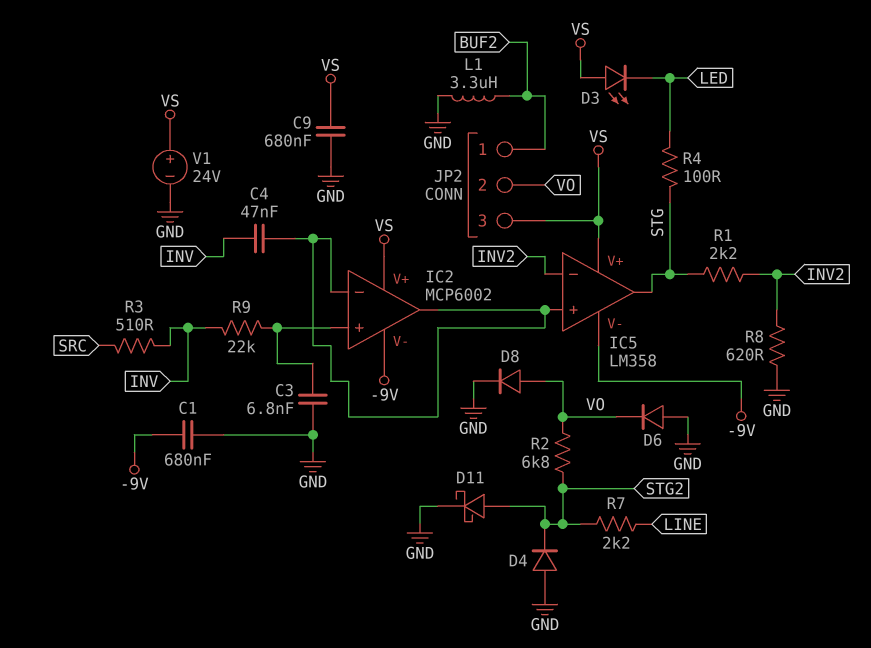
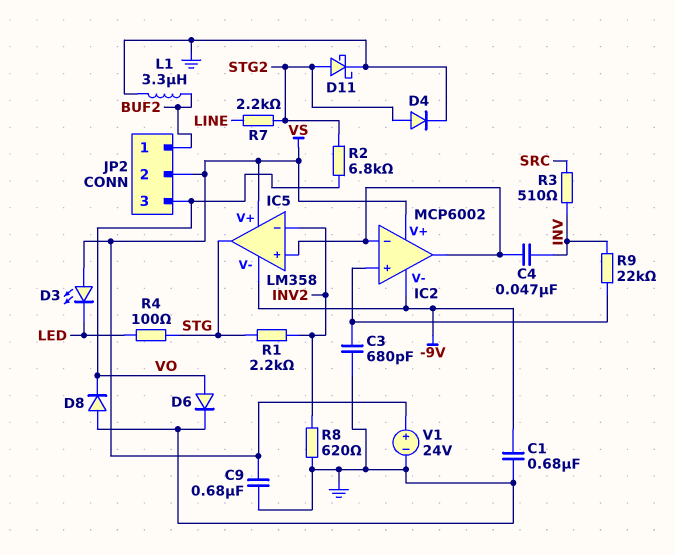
C3: 6.8nF (GND, IC2/in+) -> 680pF (GND, IC2/in+)
D4: diode (A GND, K STG2) -> diode (A STG2, K GND)
D6: diode (A GND, K VO) -> diode (A VO, K GND)
D8: diode (A VO, K GND) -> diode (A GND, K VO)
JP2 pin 2: VO -> VS
JP2 pin 3: VS -> VO

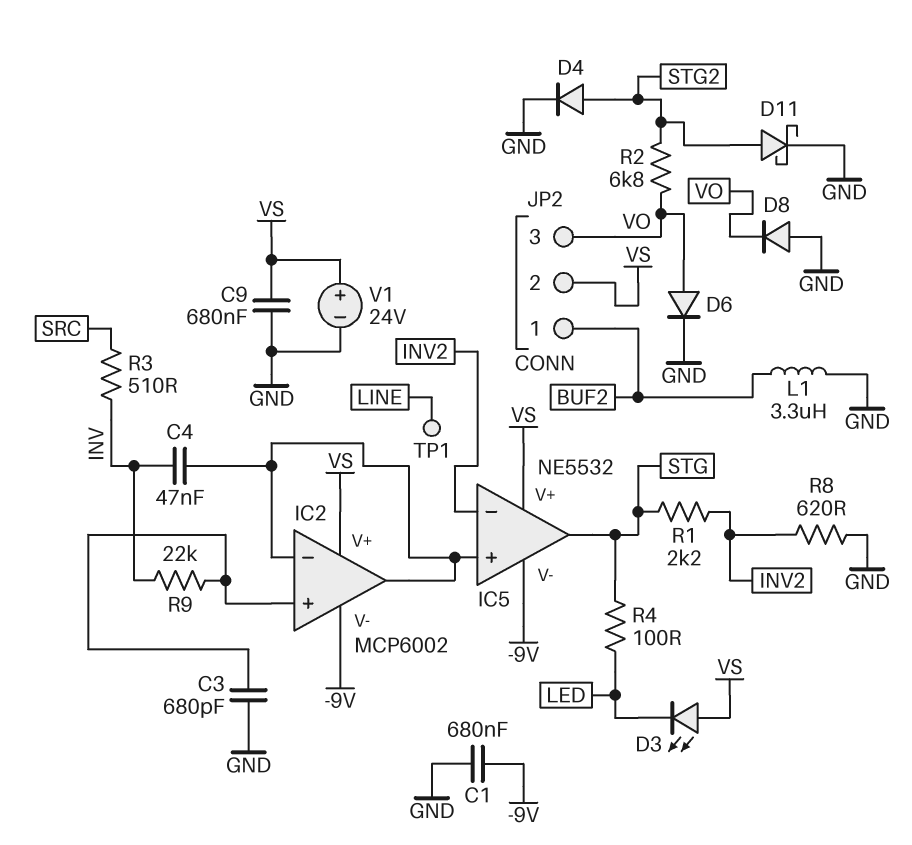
IC5: LM358 -> NE5532
R7: 2.2k (LINE, STG2) -> none
TP1: none -> test point (LINE)

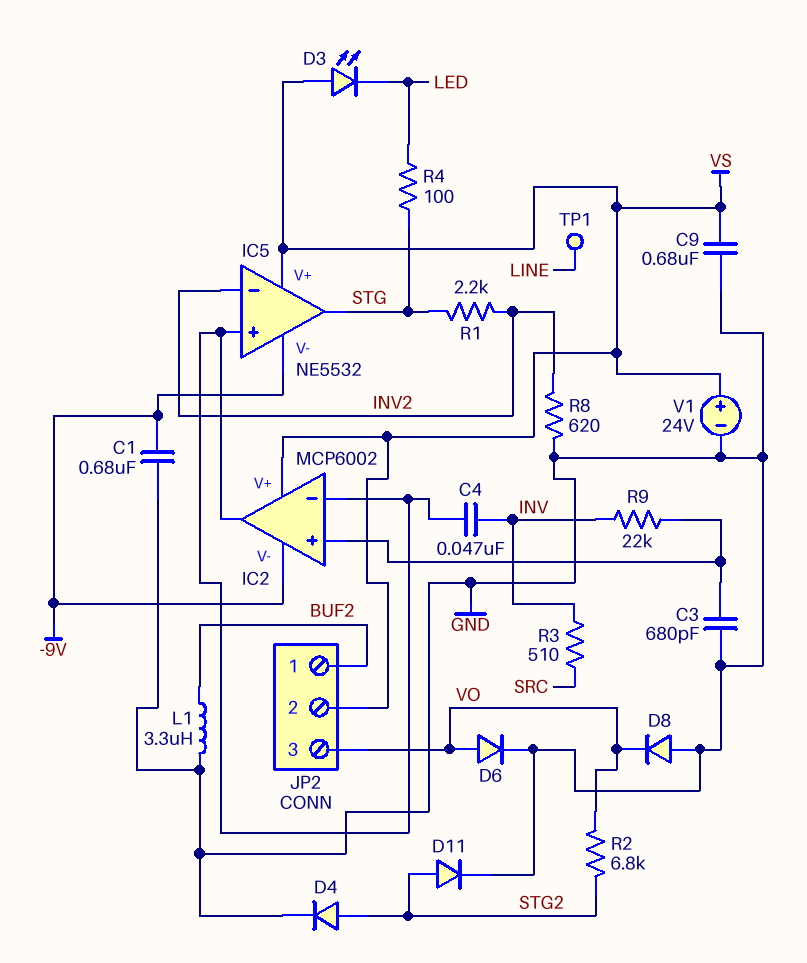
D11: schottky (A STG2, K GND) -> diode (A STG2, K GND)

